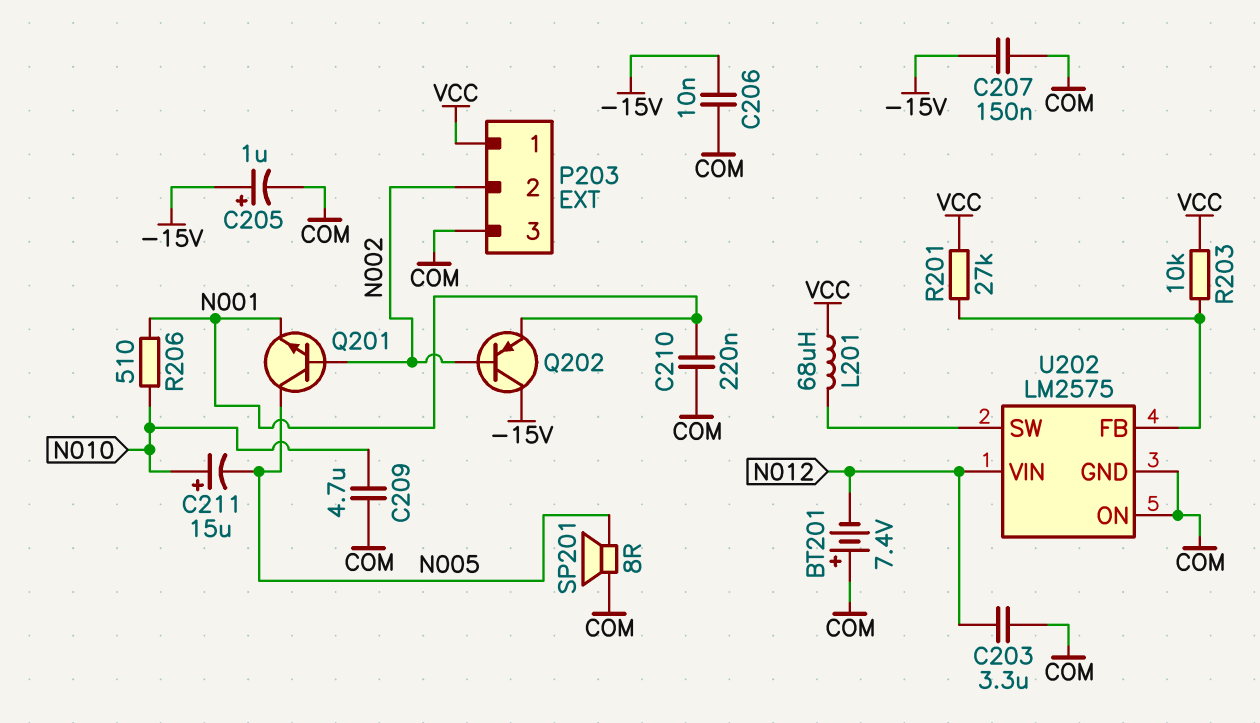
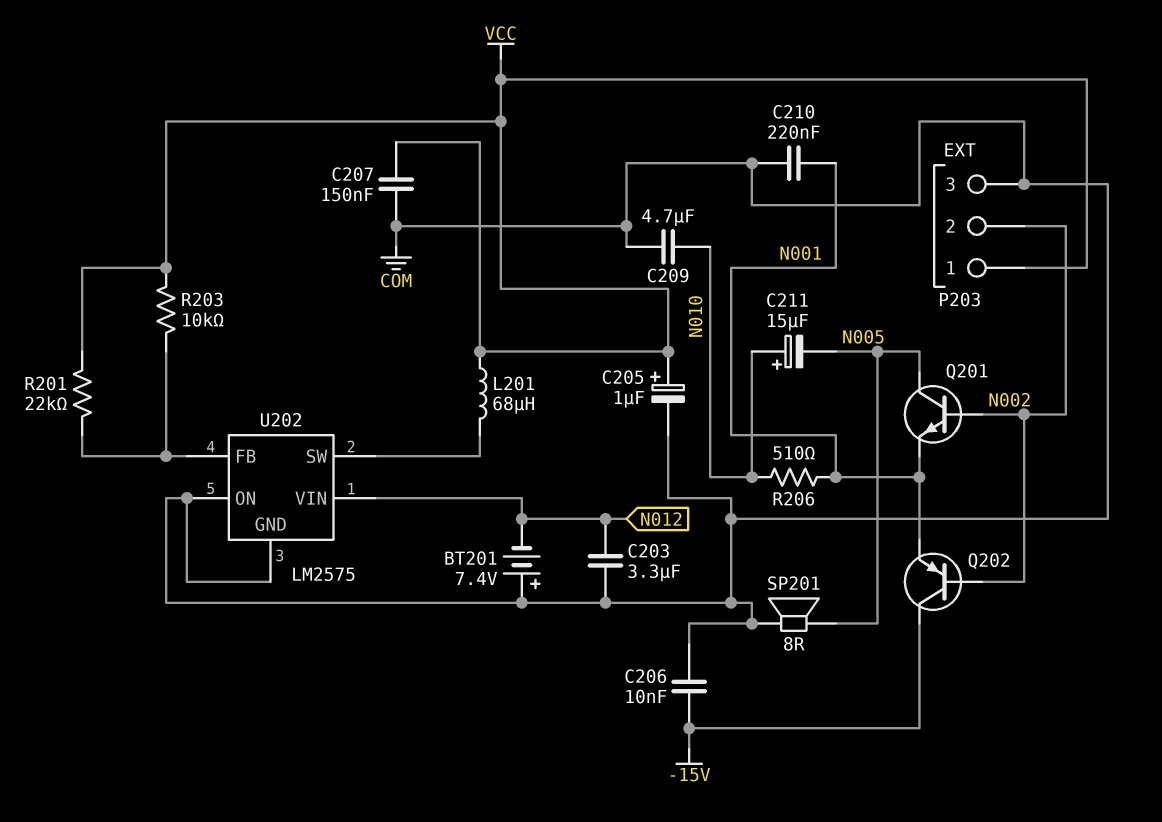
C205: 1uF (plus -15V, minus COM) -> 1uF (plus VCC, minus COM)
C207: 150nF (-15V, COM) -> 150nF (COM, VCC)
R201: 27k (U202/FB, VCC) -> 22k (U202/FB, VCC)

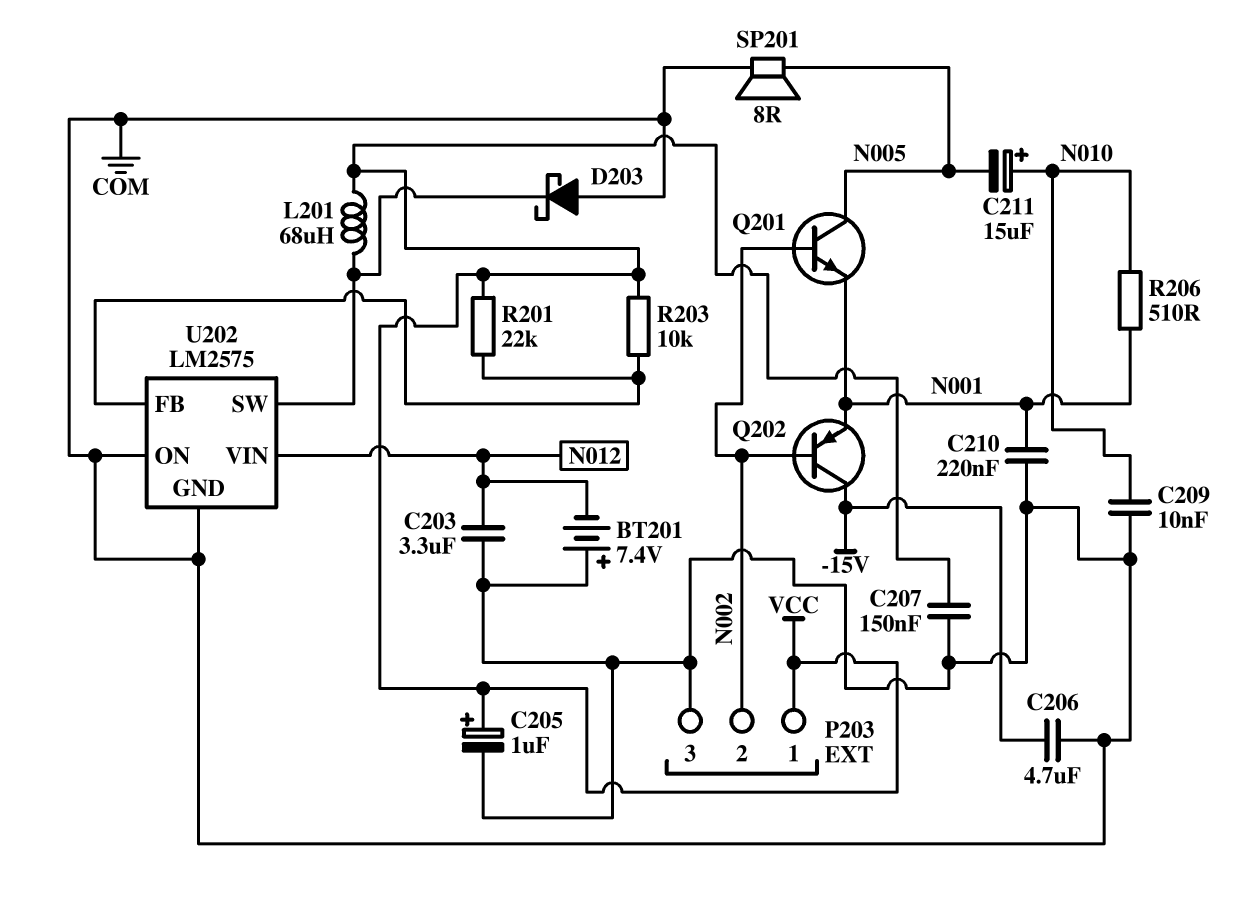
C206: 10nF (-15V, COM) -> 4.7uF (-15V, COM)
C209: 4.7uF (COM, N010) -> 10nF (COM, N010)
D203: none -> schottky (A COM, K U202/SW)

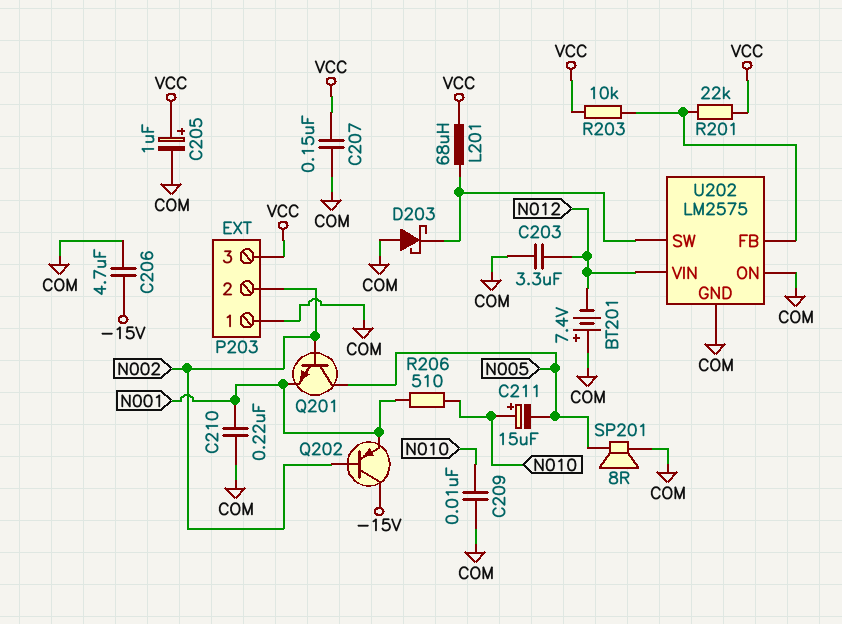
P203 pin 1: VCC -> COM
P203 pin 3: COM -> VCC

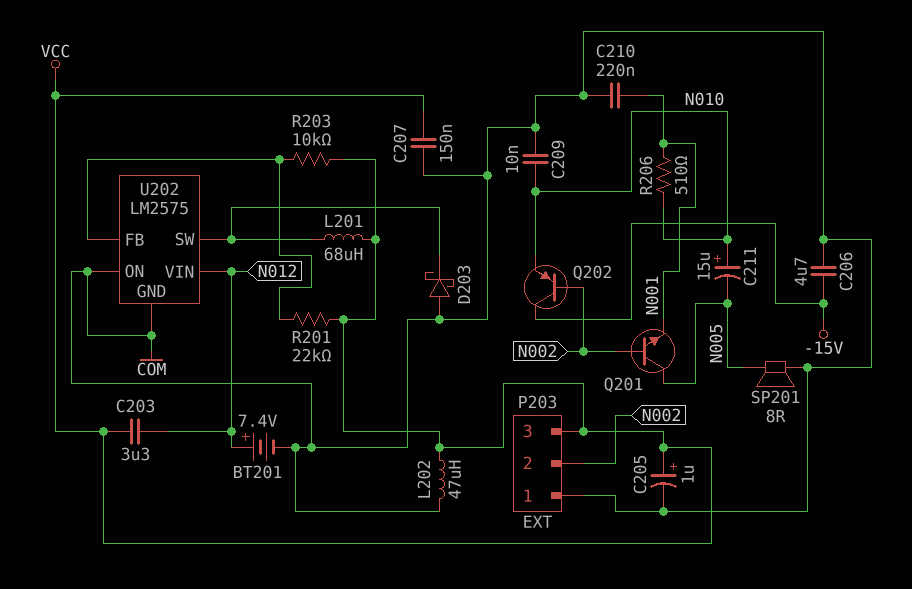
BT201: 7.4V (plus COM, minus N012) -> 7.4V (plus N012, minus COM)
C203: 3.3uF (COM, N012) -> 3.3uF (N012, VCC)
L202: none -> 47uH (COM, VCC)
Q202: PNP (B N002, C -15V, E N001) -> PNP (B N002, C -15V, E N010)

